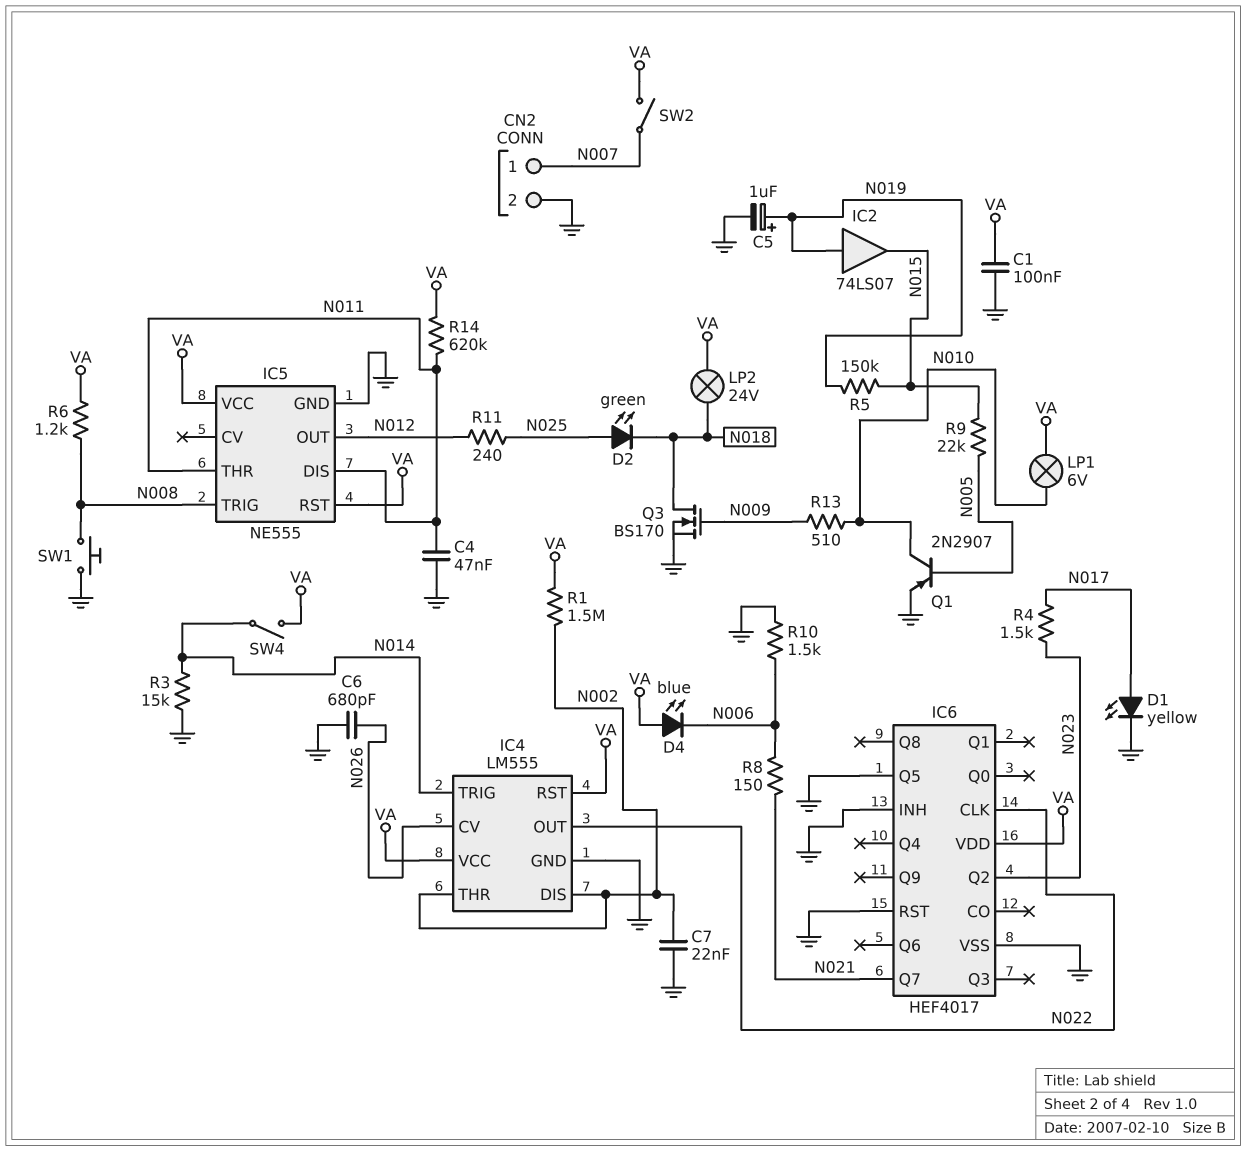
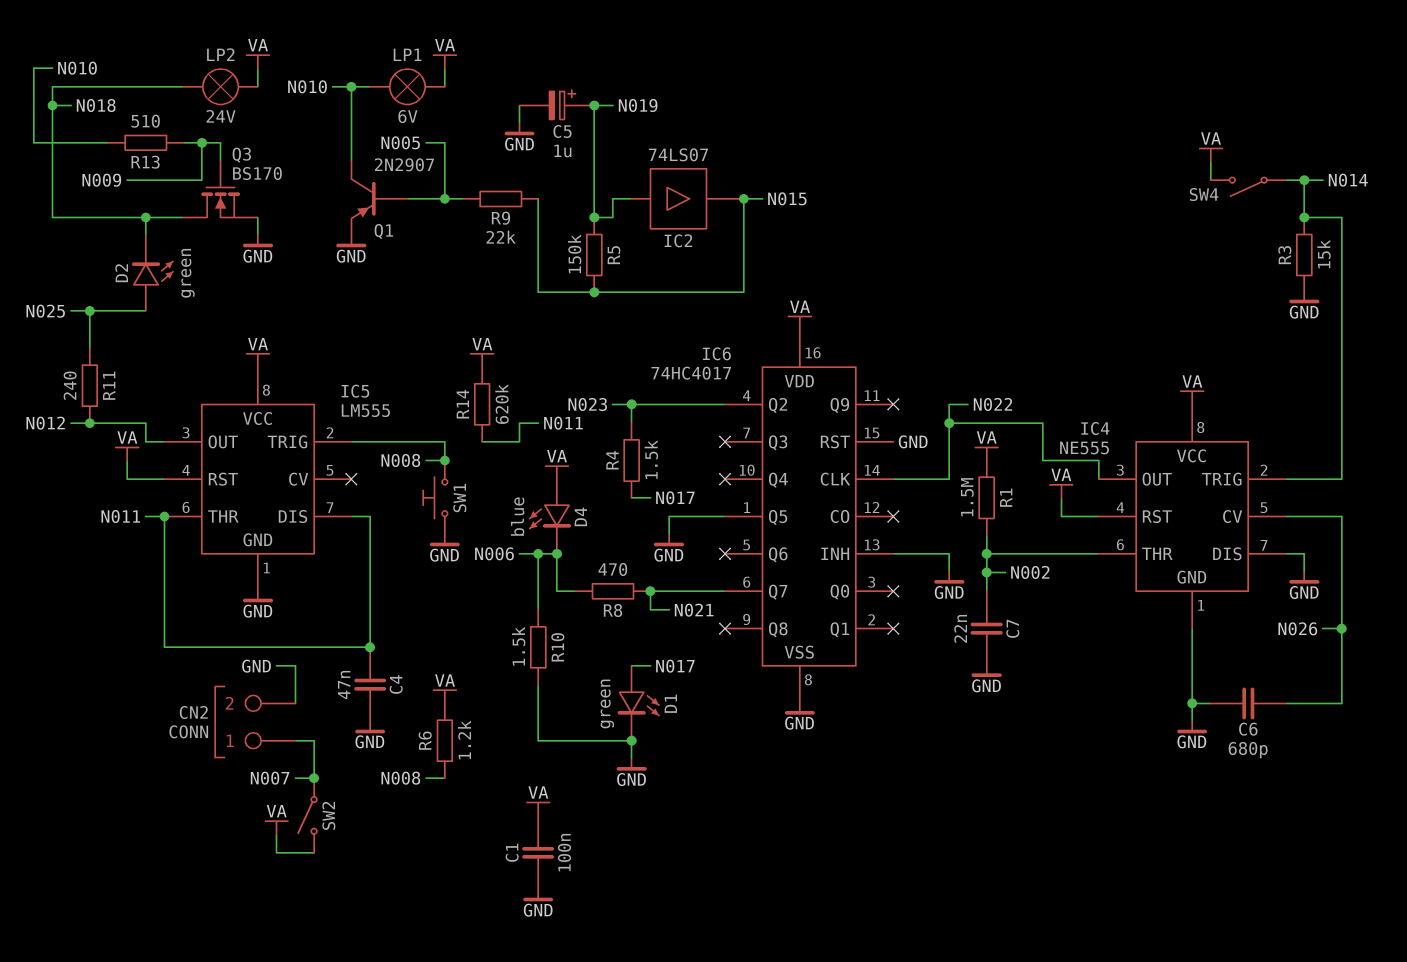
D1: LED yellow (A N017, K GND) -> LED green (A N017, K GND)
IC4: LM555 -> NE555
IC4 pin DIS: N002 -> GND
IC5: NE555 -> LM555
IC6: HEF4017 -> 74HC4017
R8: 150 (N006, N021) -> 470 (N006, N021)

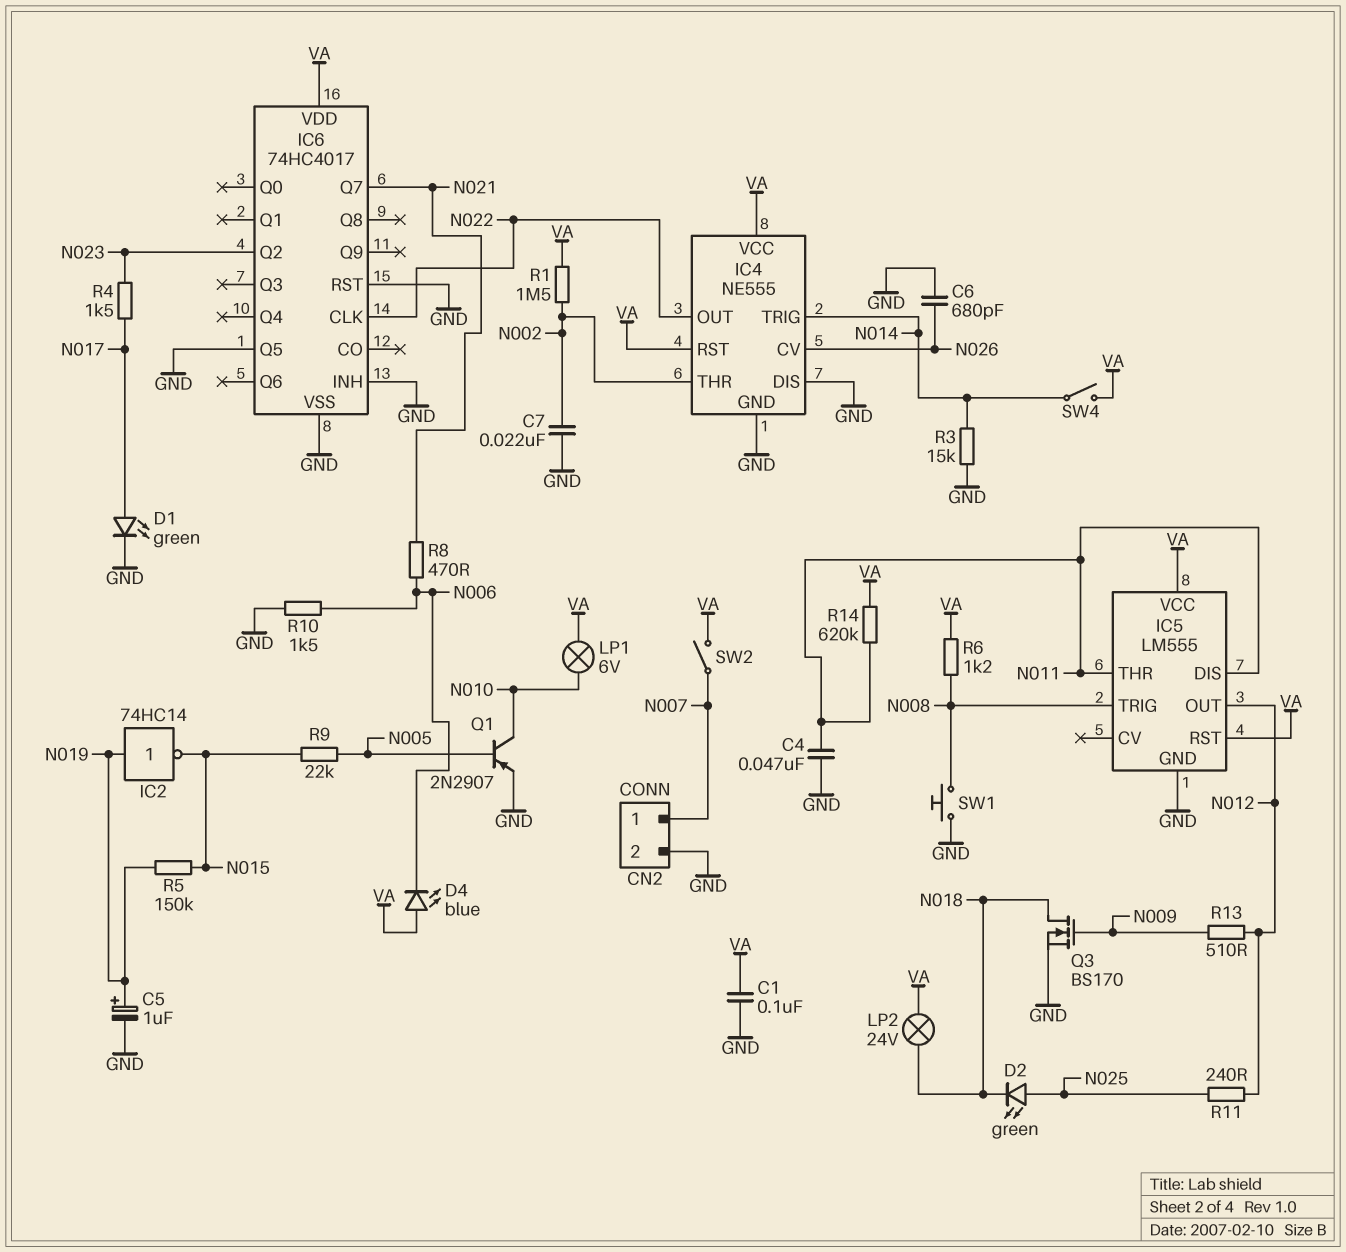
IC2: buffer 74LS07 (in N019, out N015) -> NOT 74HC14 (in N019, out N015)
R13: 510 (N009, N010) -> 510 (N009, N012)

